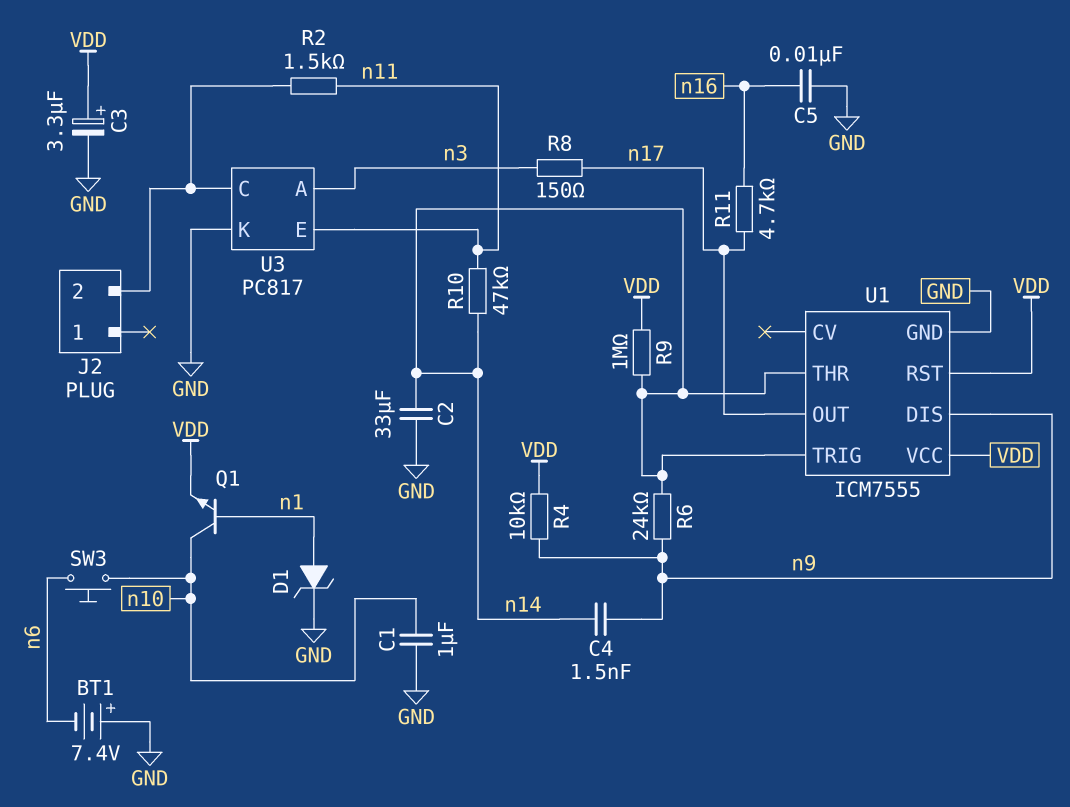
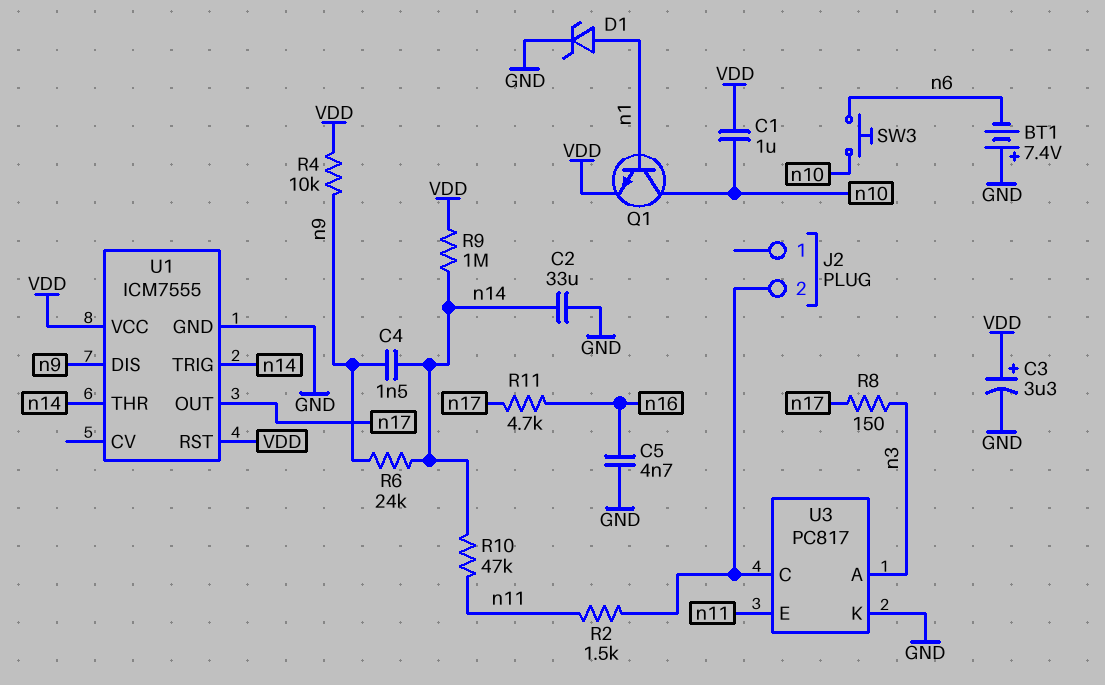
C1: 1uF (GND, n10) -> 1uF (VDD, n10)
C5: 10nF (GND, n16) -> 4.7nF (GND, n16)

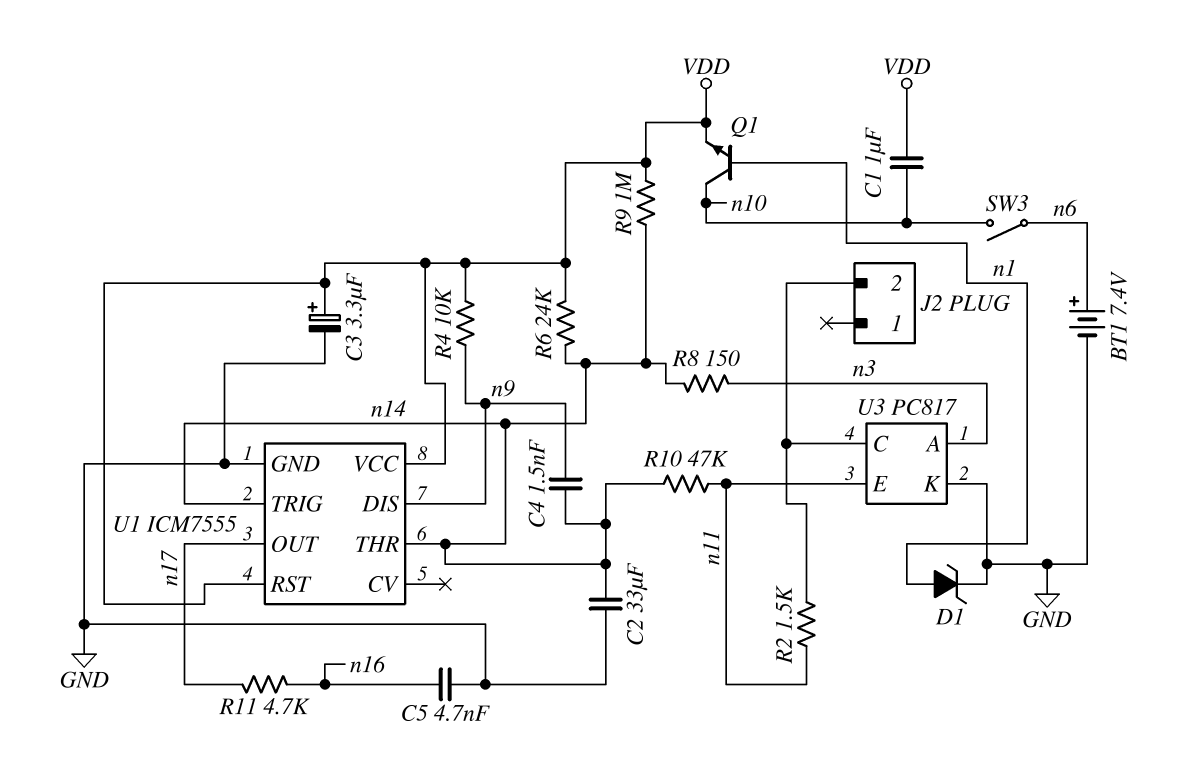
BT1: 7.4V (plus GND, minus n6) -> 7.4V (plus n6, minus GND)
R6: 24k (n9, n14) -> 24k (VDD, n14)
R8: 150 (n3, n17) -> 150 (n3, n14)
SW3: button (n6, n10) -> switch (n6, n10)

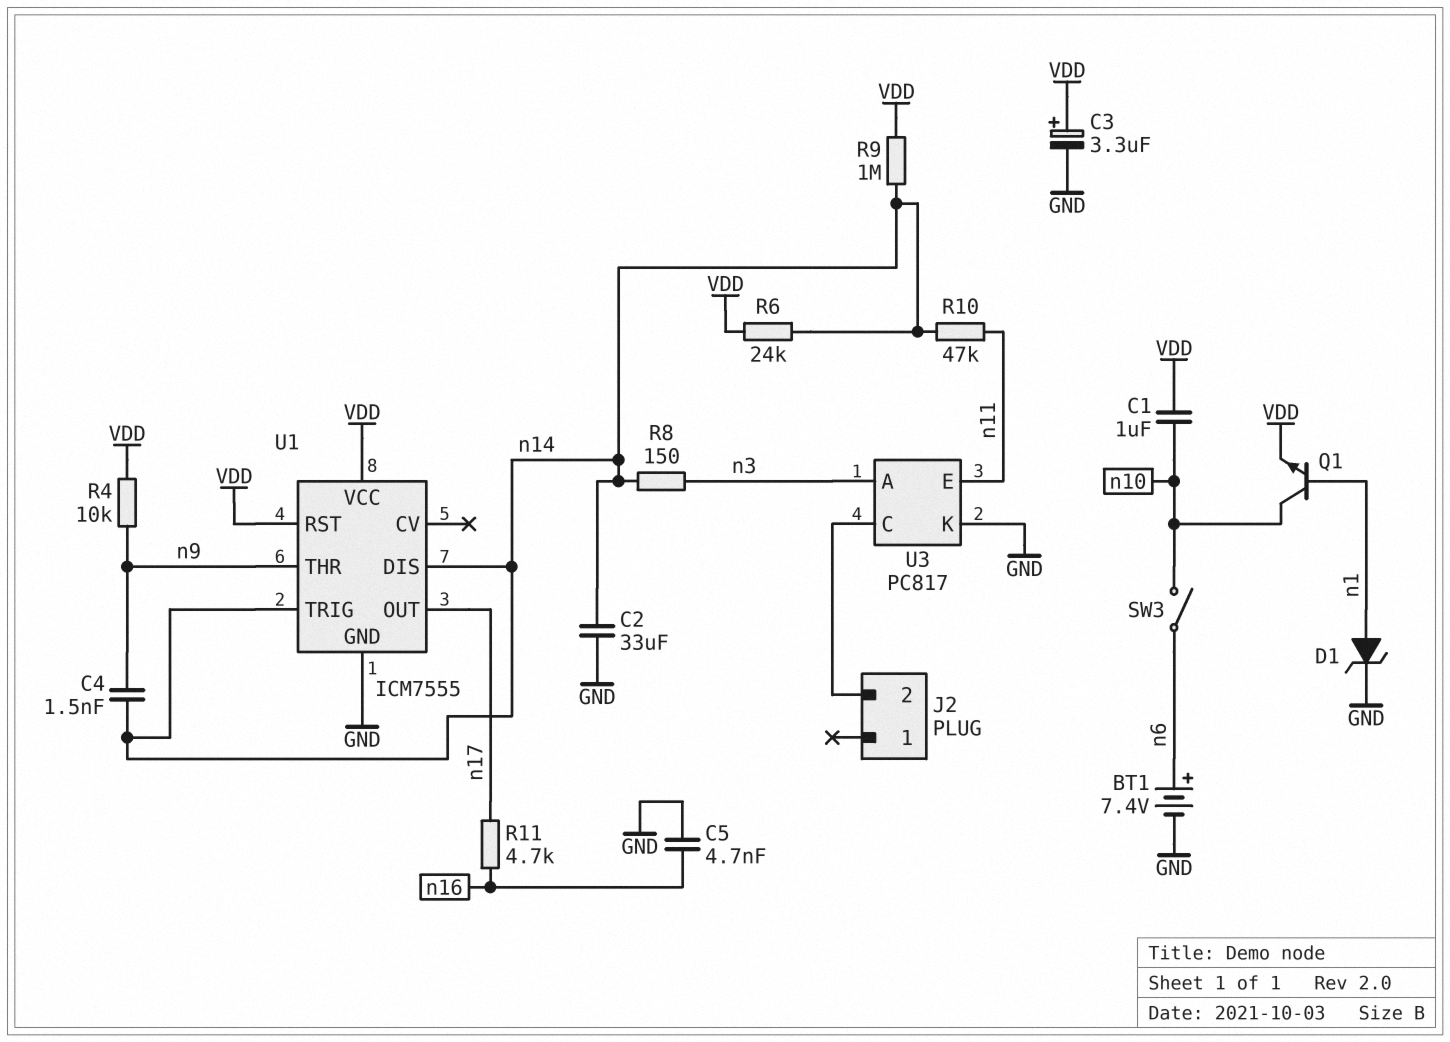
R2: 1.5k (J2/2, n11) -> none
U1 pin DIS: n9 -> n14
U1 pin THR: n14 -> n9

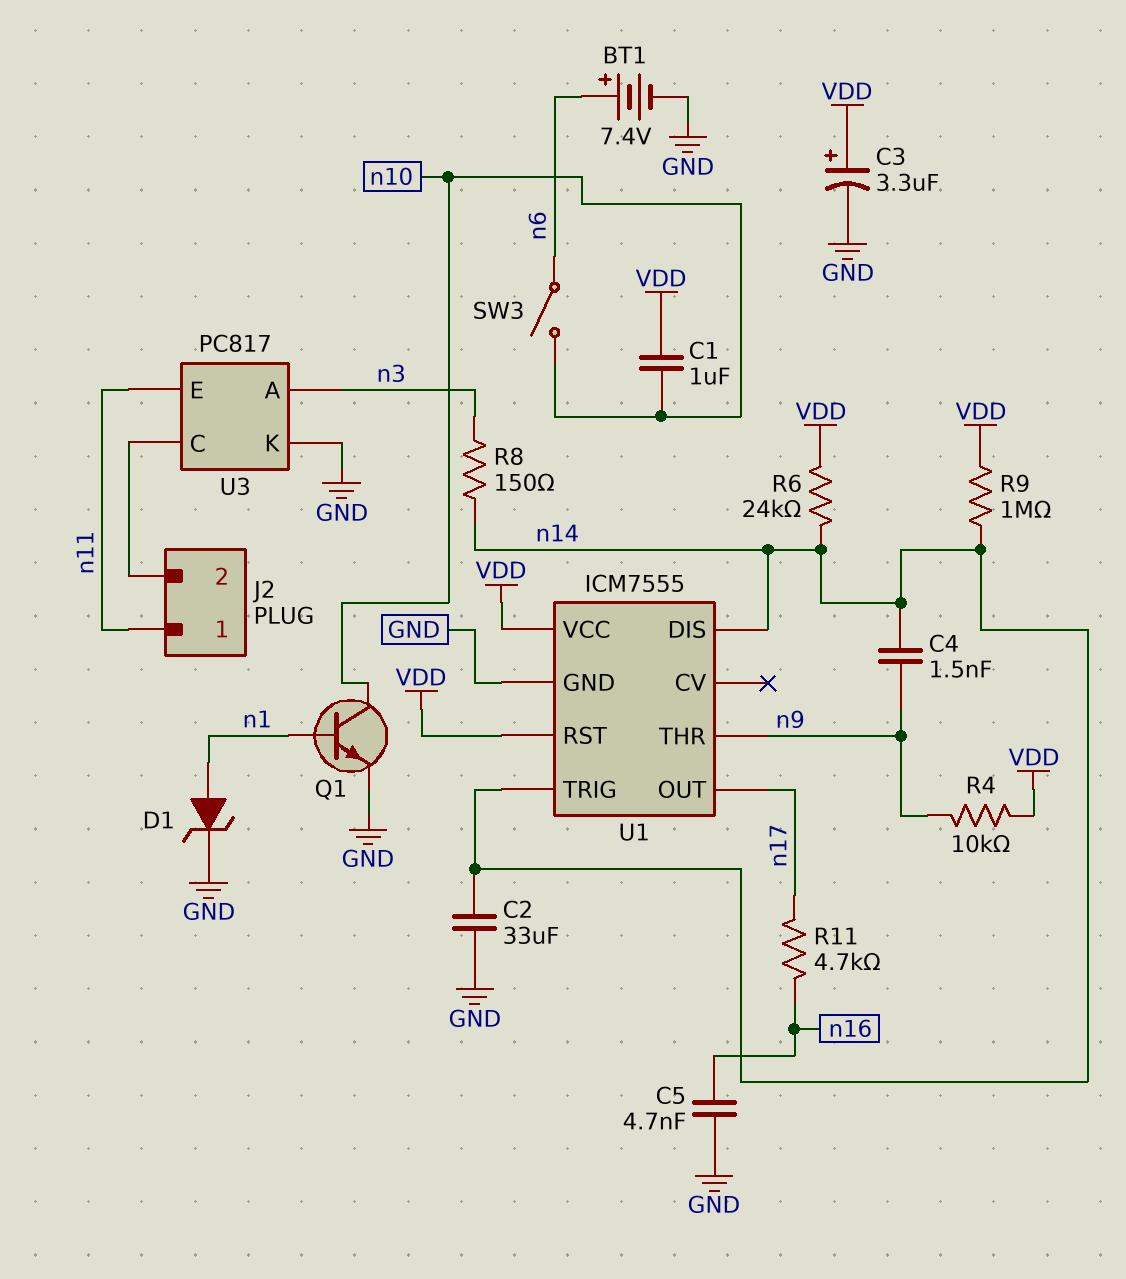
J2 pin 1: none -> n11
Q1: NPN (B n1, C n10, E VDD) -> NPN (B n1, C n10, E GND)
R10: 47k (n11, n14) -> none

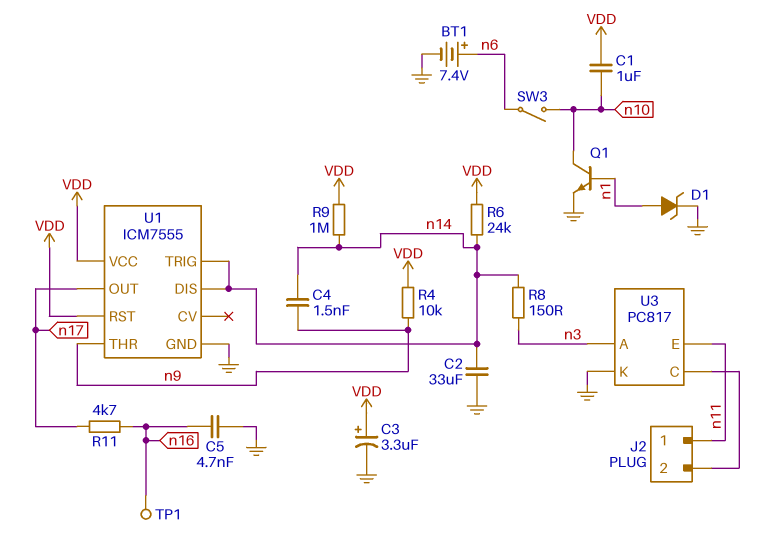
TP1: none -> test point (n16)

